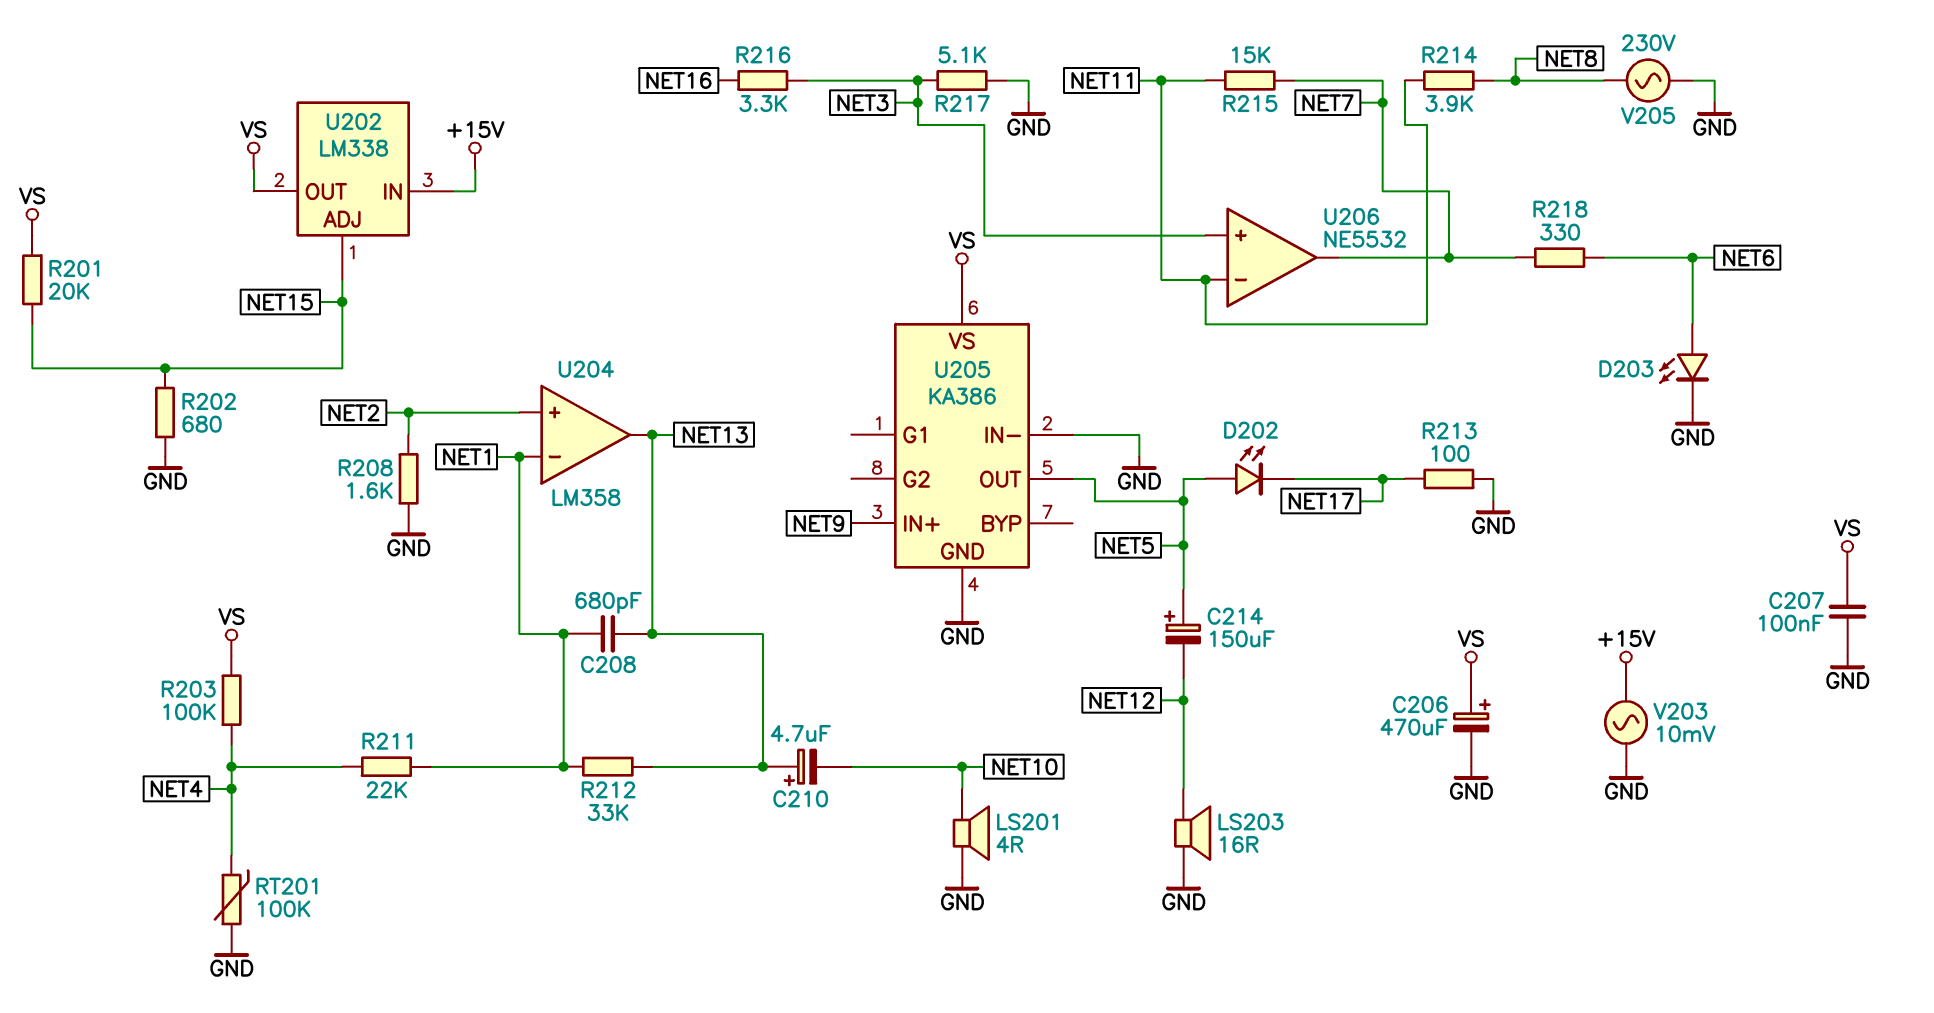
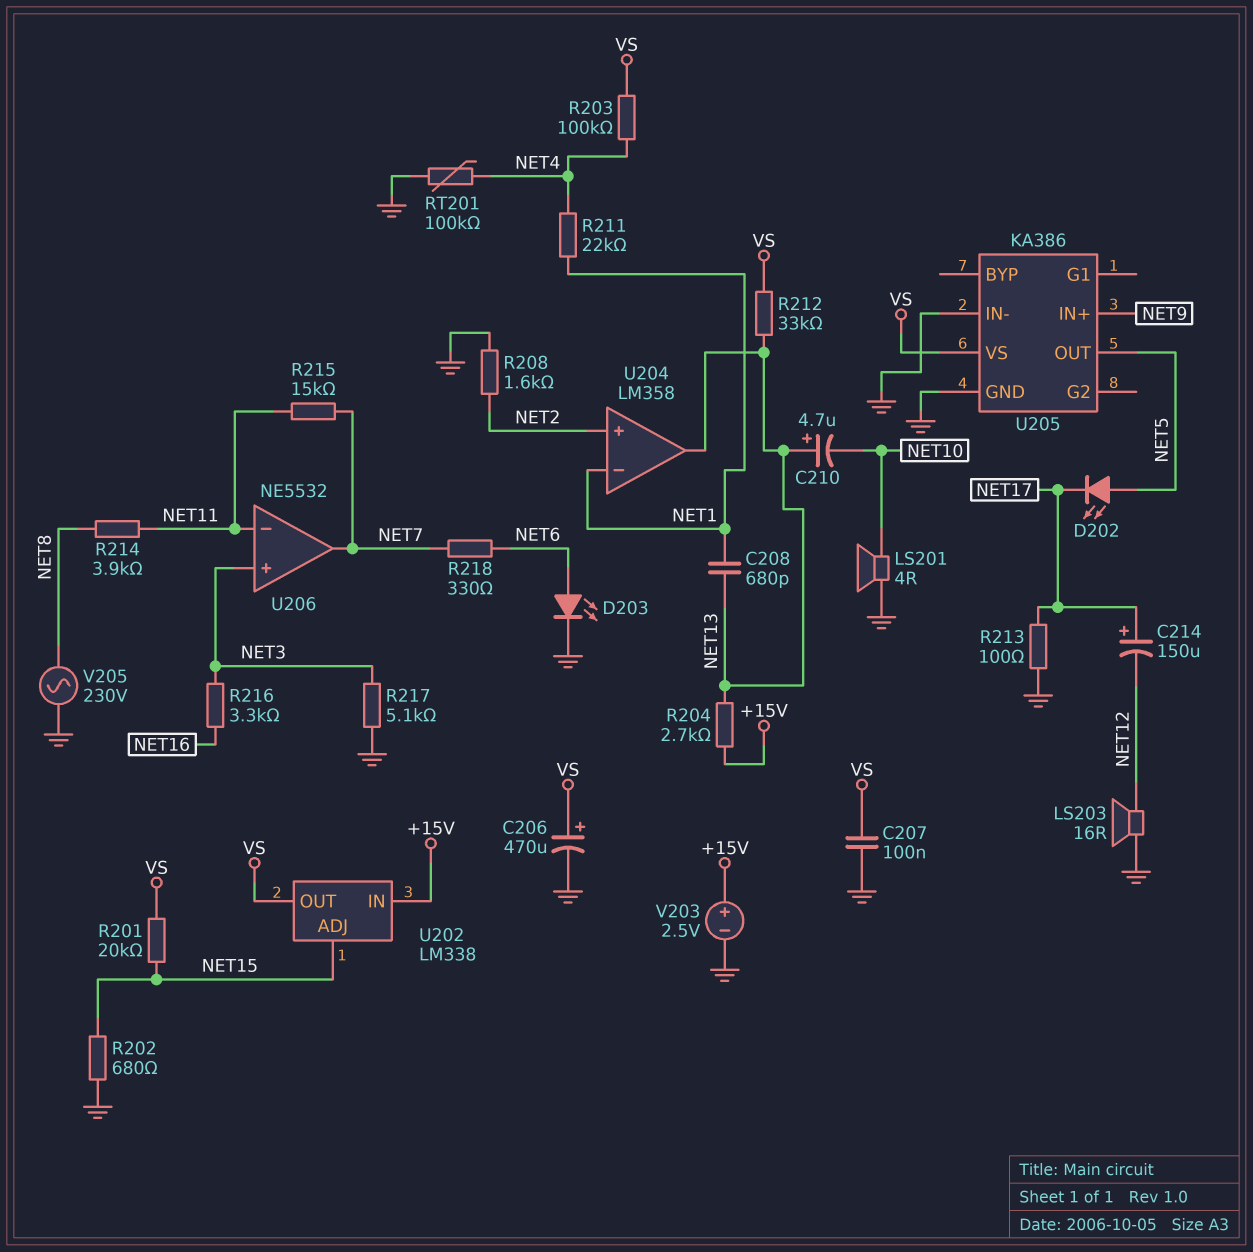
C214: 150uF (plus NET5, minus NET12) -> 150uF (plus NET17, minus NET12)
R204: none -> 2.7k (+15V, NET13)
R212: 33k (NET1, NET13) -> 33k (NET13, VS)
V203: AC 10mV (+15V, GND) -> 2.5V (plus +15V, minus GND)

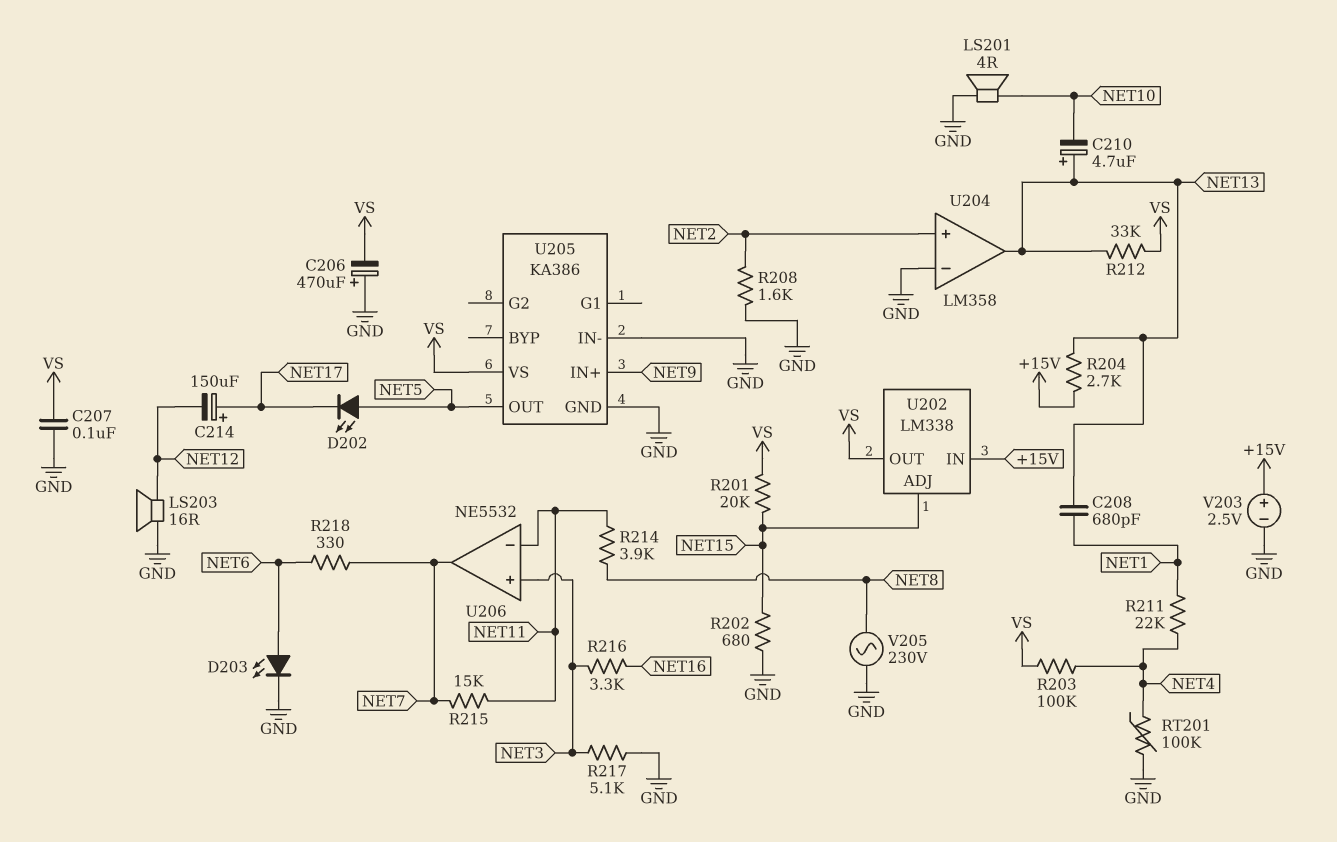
C206: 470uF (plus VS, minus GND) -> 470uF (plus GND, minus VS)
R213: 100 (GND, NET17) -> none
U204 pin in-: NET1 -> GND

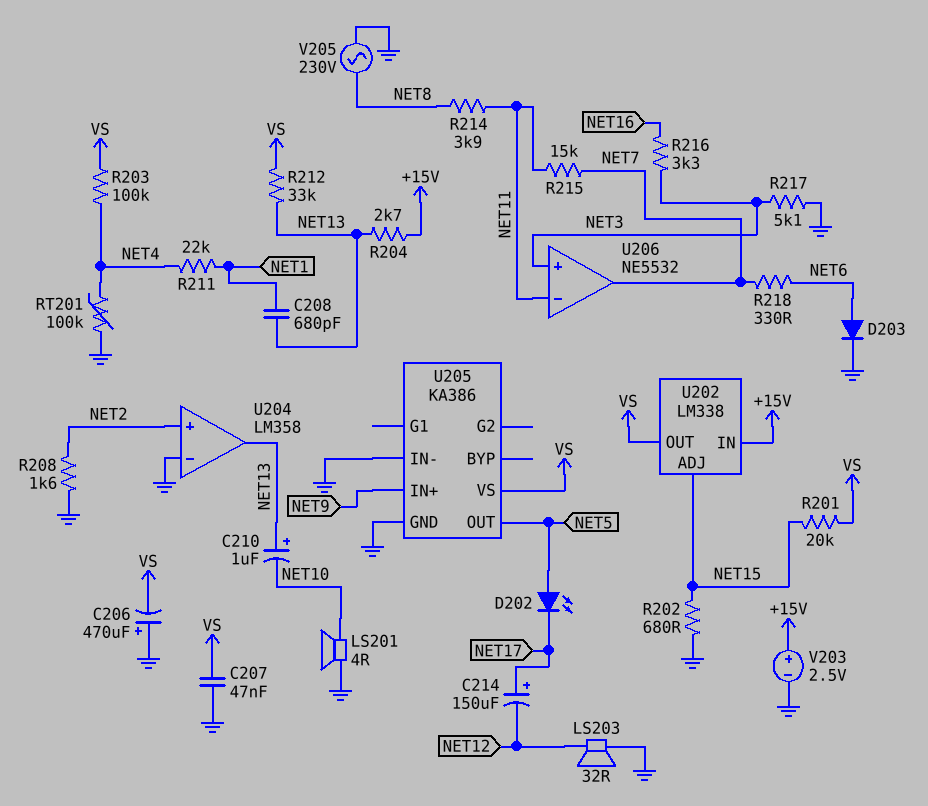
C207: 100nF (GND, VS) -> 47nF (GND, VS)
C210: 4.7uF (plus NET13, minus NET10) -> 1uF (plus NET13, minus NET10)
D203: LED (A NET6, K GND) -> diode (A NET6, K GND)
LS203: speaker 16R (GND, NET12) -> speaker 32R (GND, NET12)

